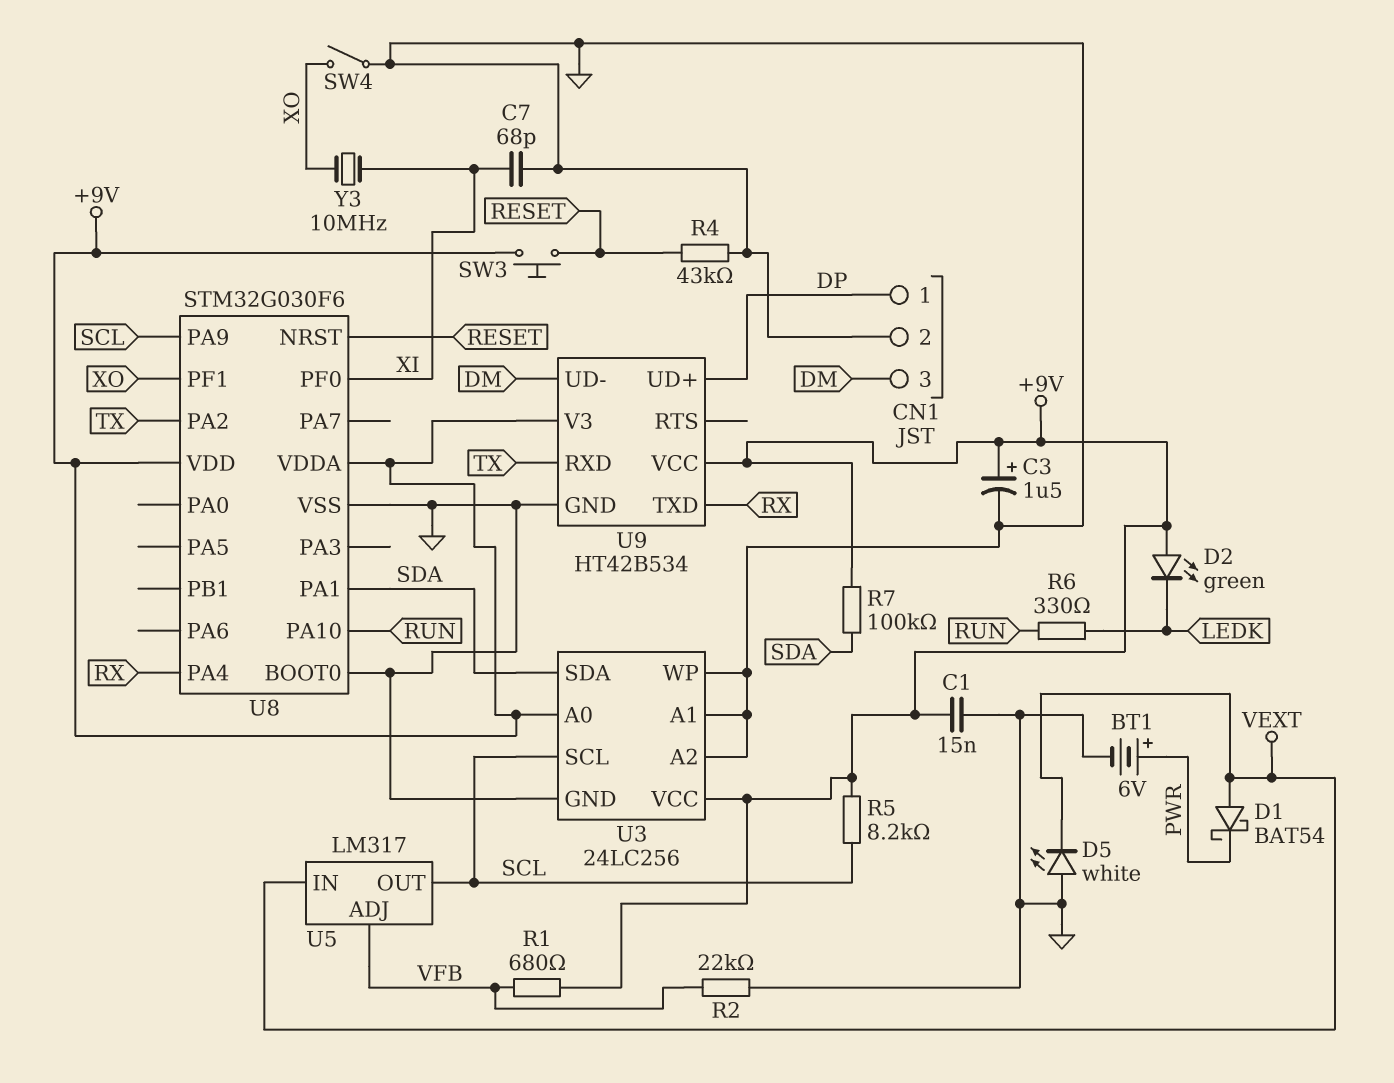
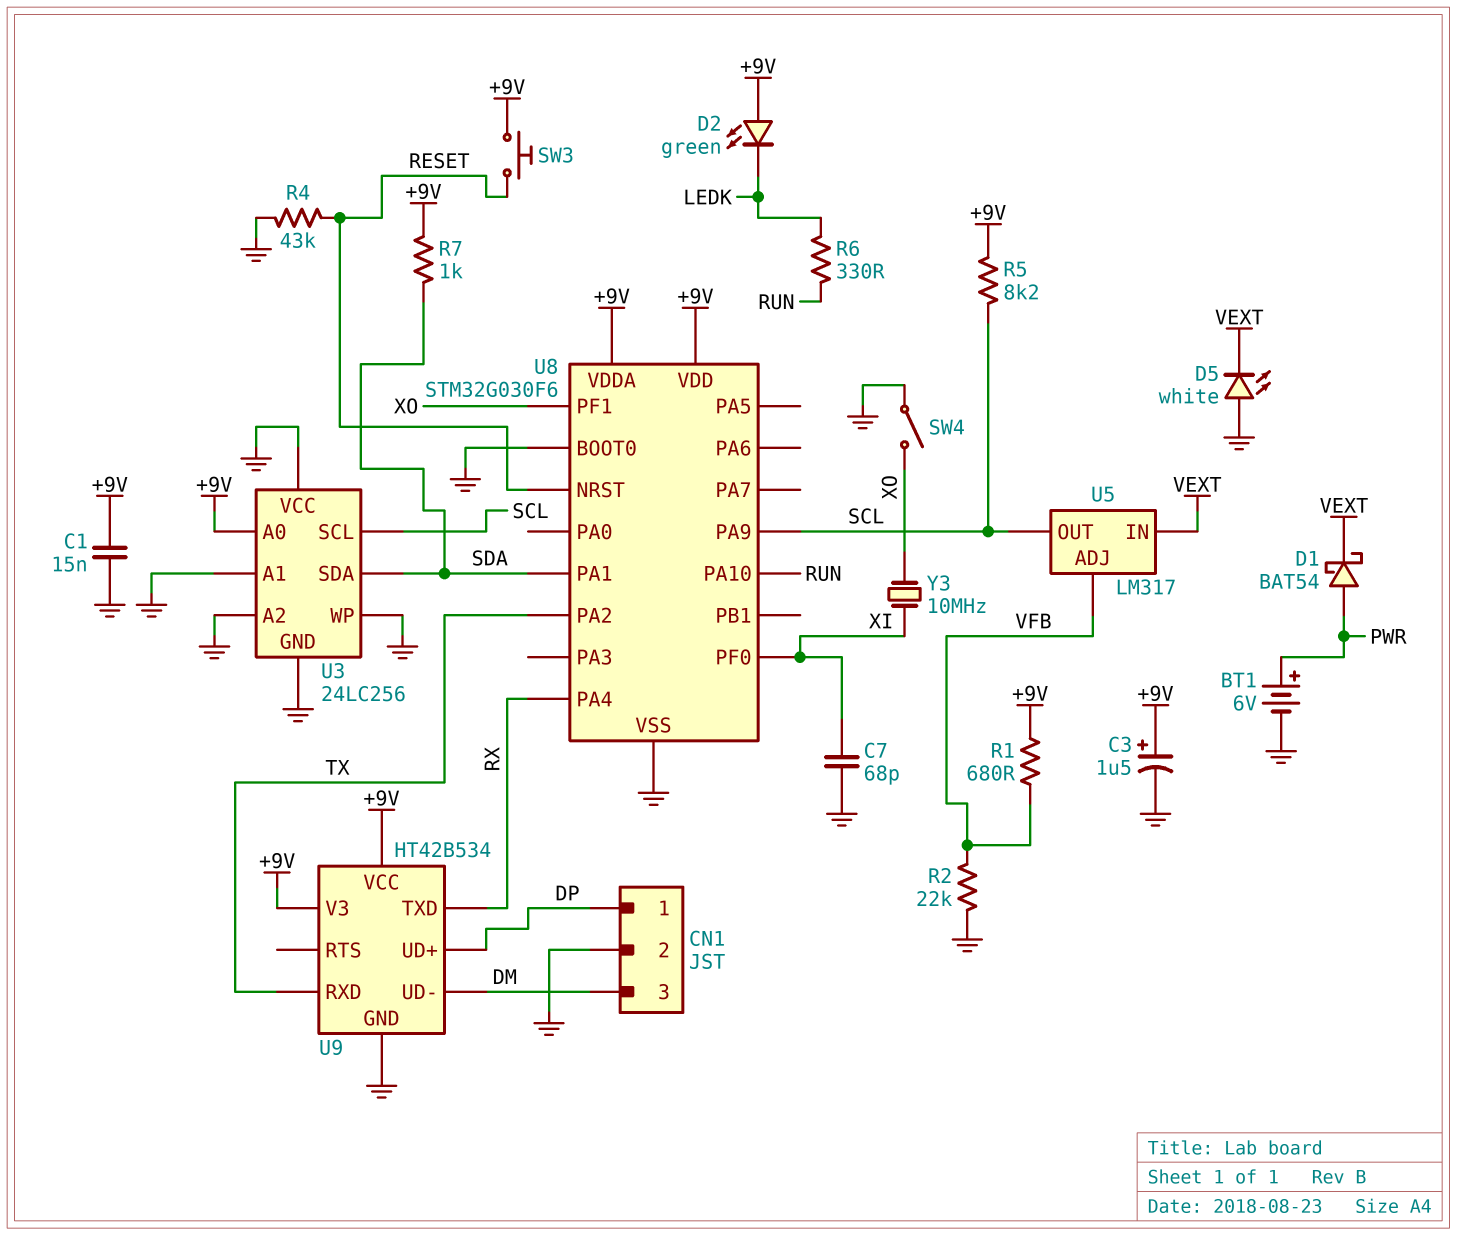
D1: schottky BAT54 (A VEXT, K PWR) -> schottky BAT54 (A PWR, K VEXT)
R7: 100k (+9V, SDA) -> 1k (+9V, SDA)
U3 pin VCC: +9V -> GND

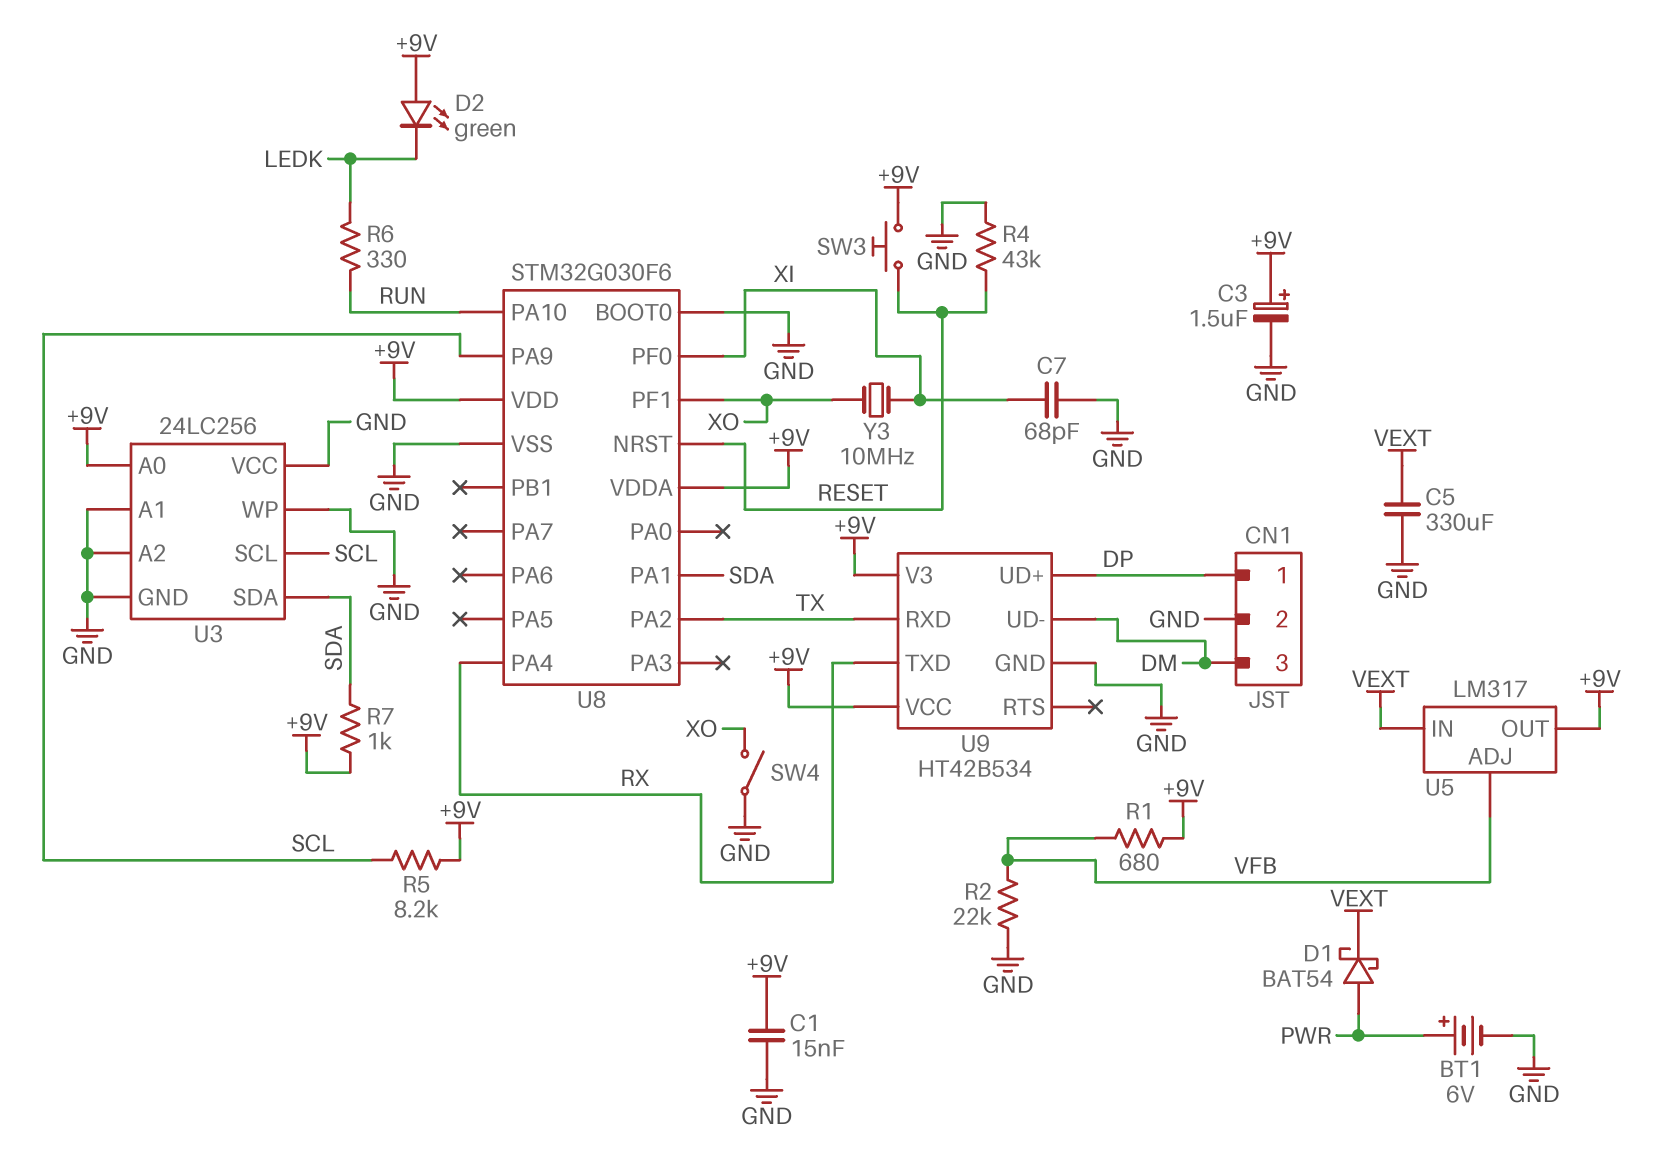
C5: none -> 330uF (GND, VEXT)
D5: LED white (A GND, K VEXT) -> none
U5 pin OUT: SCL -> +9V

